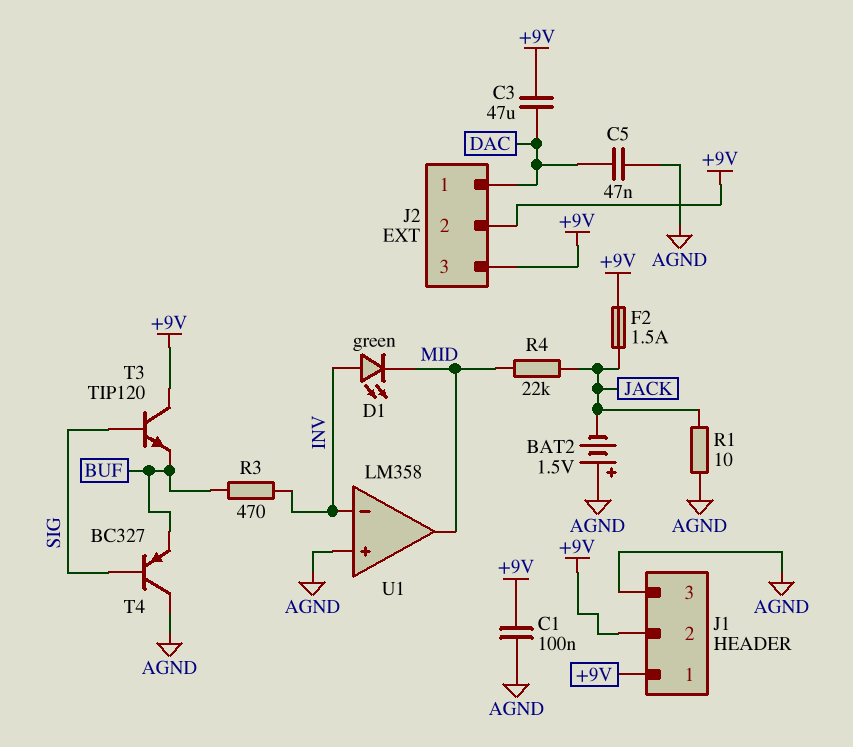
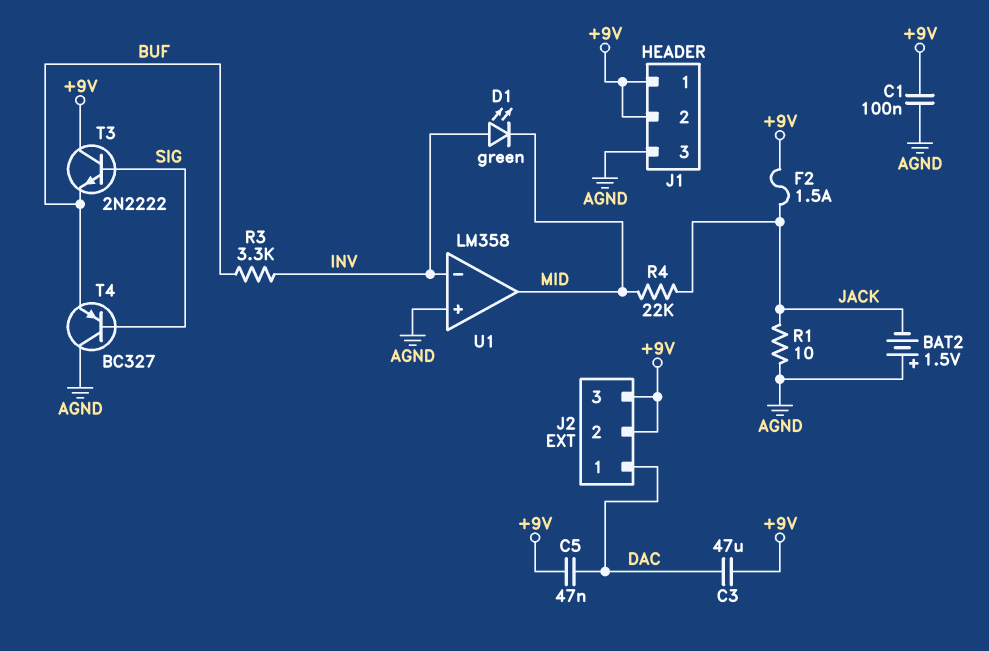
C5: 47nF (AGND, DAC) -> 47nF (+9V, DAC)
R3: 470 (BUF, INV) -> 3.3k (BUF, INV)
T3: NPN TIP120 (B SIG, C +9V, E BUF) -> NPN 2N2222 (B SIG, C +9V, E BUF)

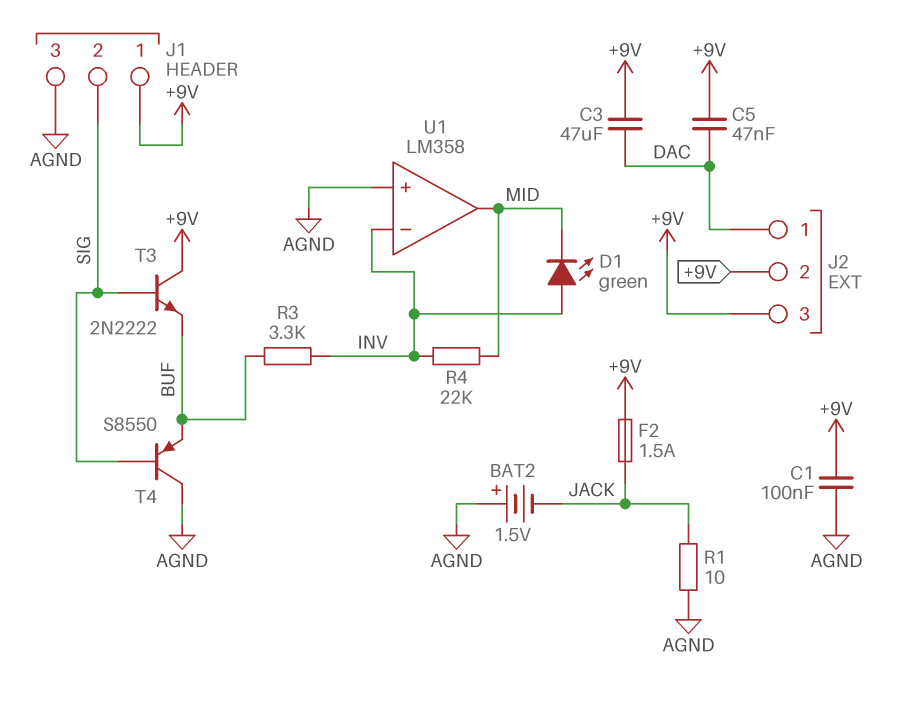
J1 pin 2: +9V -> SIG
R4: 22k (JACK, MID) -> 22k (INV, MID)
T4: PNP BC327 (B SIG, C AGND, E BUF) -> PNP S8550 (B SIG, C AGND, E BUF)

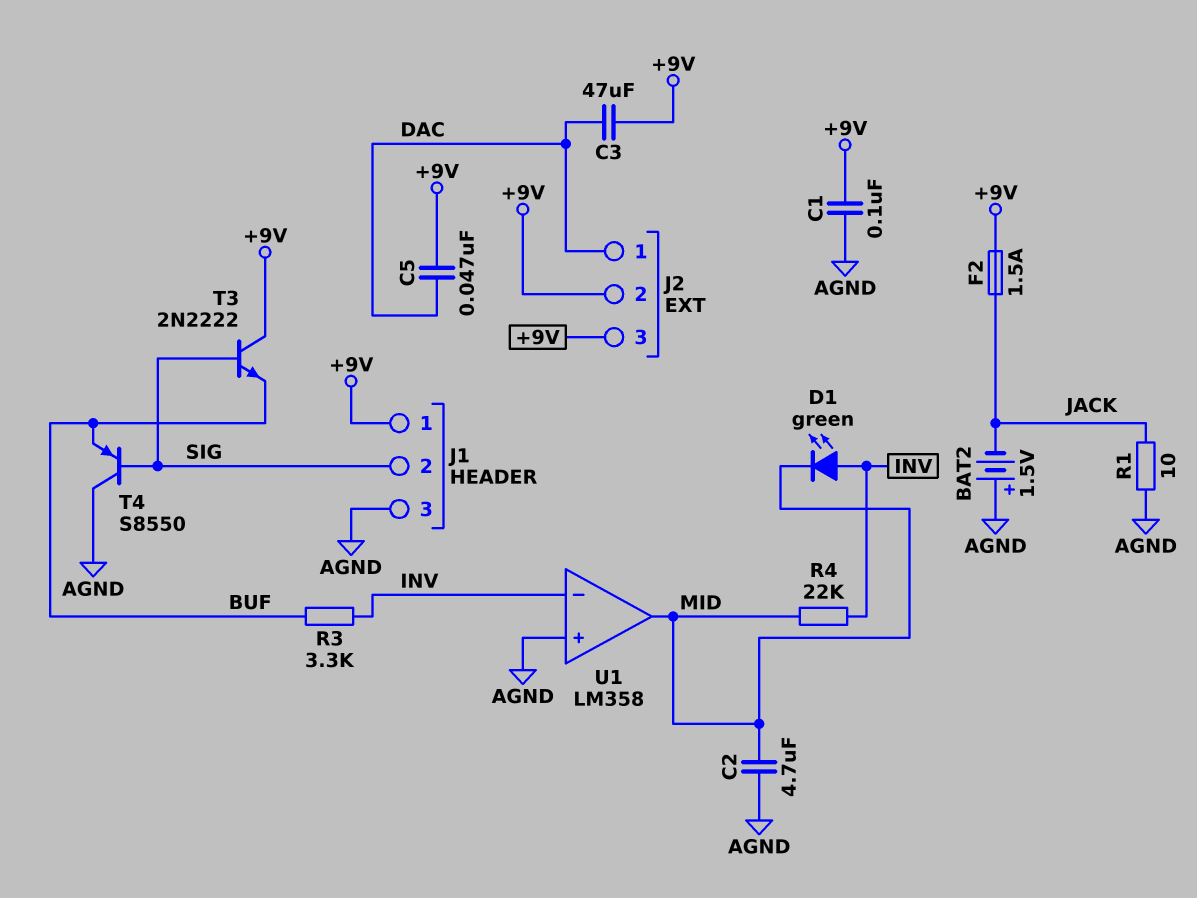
C2: none -> 4.7uF (AGND, MID)

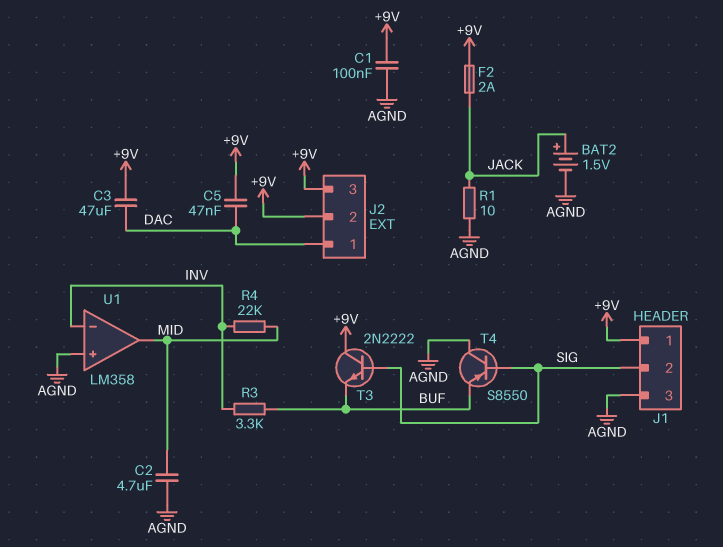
BAT2: 1.5V (plus AGND, minus JACK) -> 1.5V (plus JACK, minus AGND)
D1: LED green (A INV, K MID) -> none
F2: 1.5A (+9V, JACK) -> 2A (+9V, JACK)

